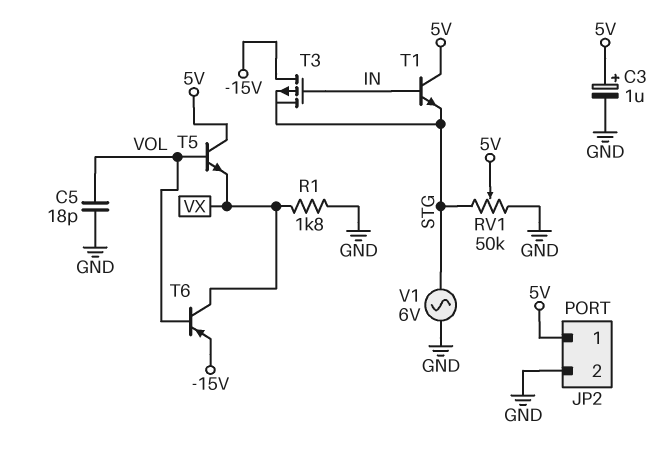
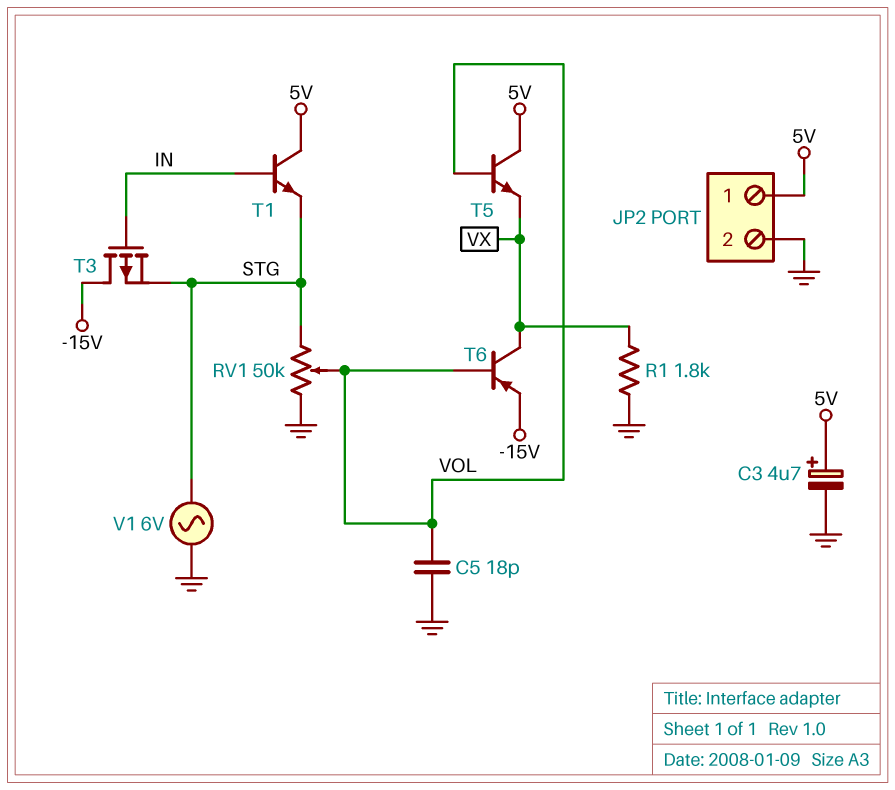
C3: 1uF (plus 5V, minus GND) -> 4.7uF (plus 5V, minus GND)
RV1: 50k (GND, STG, wiper 5V) -> 50k (GND, STG, wiper VOL)

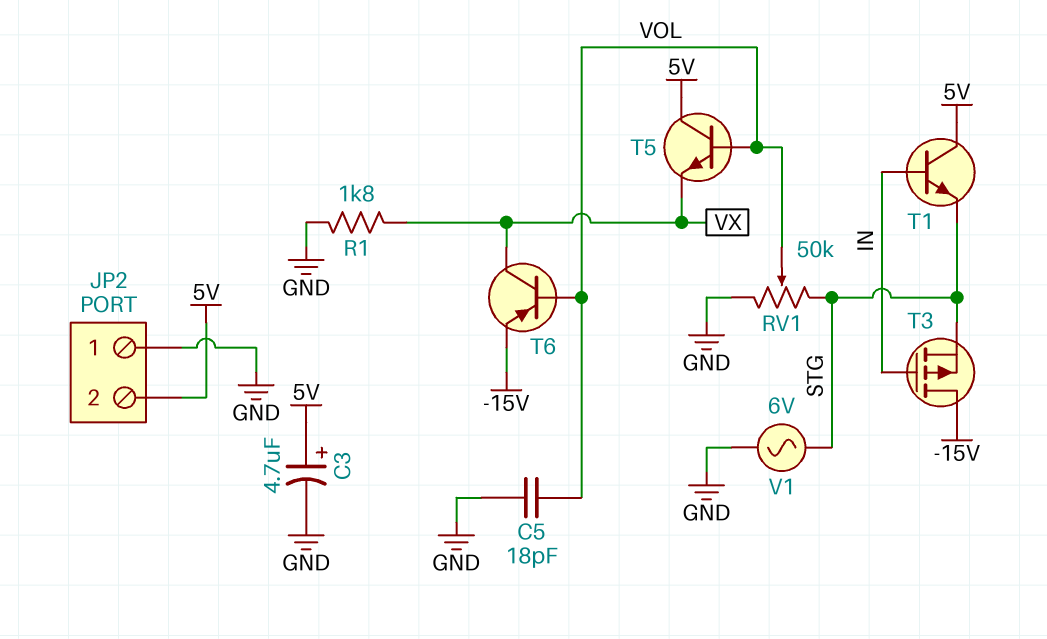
JP2 pin 1: 5V -> GND
JP2 pin 2: GND -> 5V

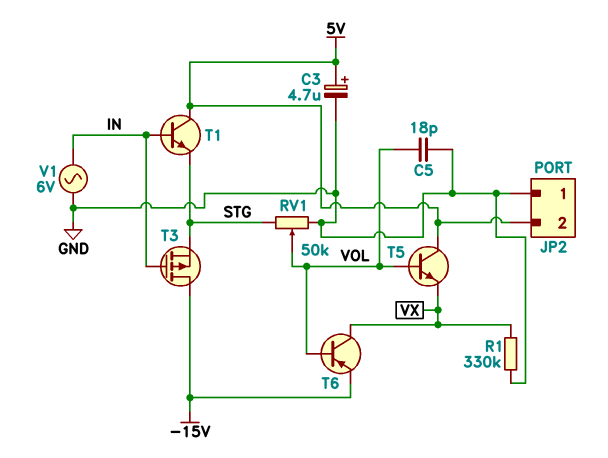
R1: 1.8k (GND, VX) -> 330k (GND, VX)
V1: AC 6V (GND, STG) -> AC 6V (GND, IN)

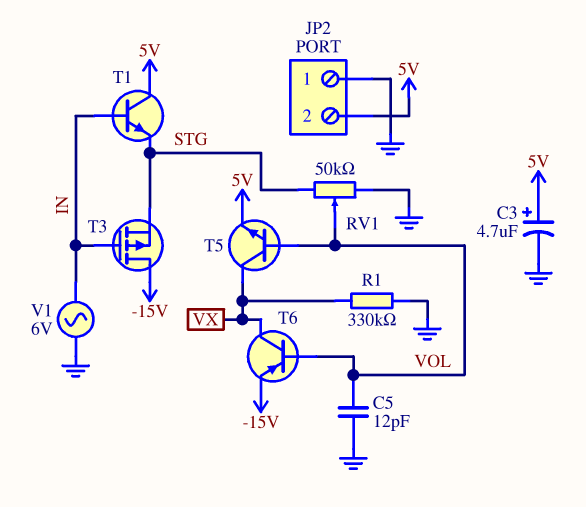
C5: 18pF (GND, VOL) -> 12pF (GND, VOL)
T5: NPN (B VOL, C 5V, E VX) -> NPN (B VOL, C VX, E 5V)

